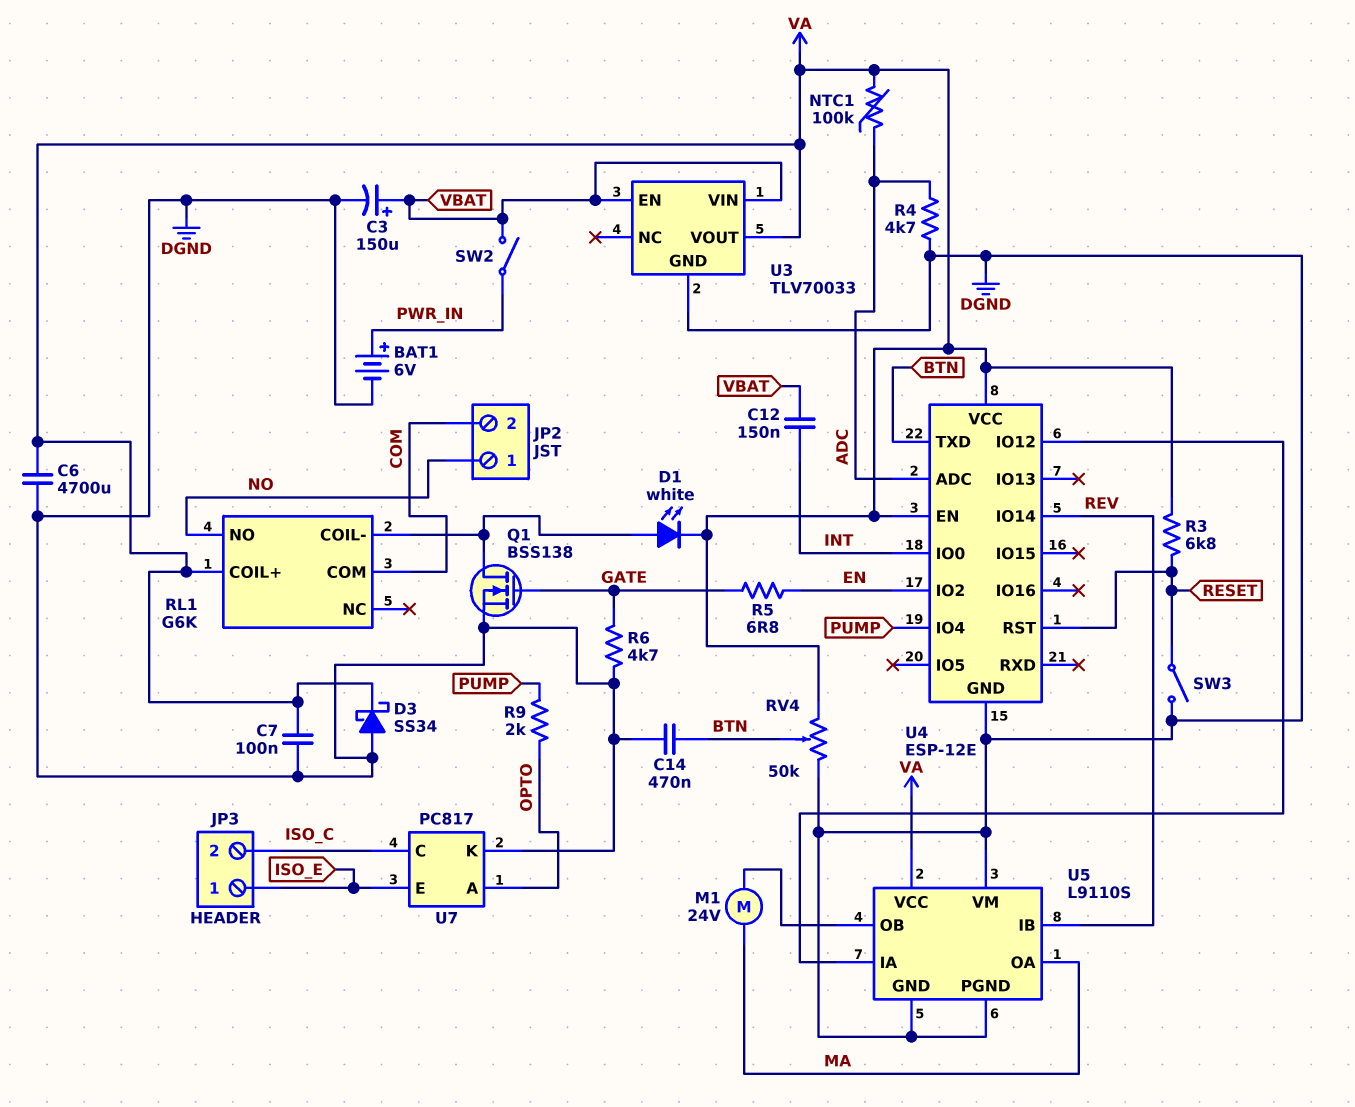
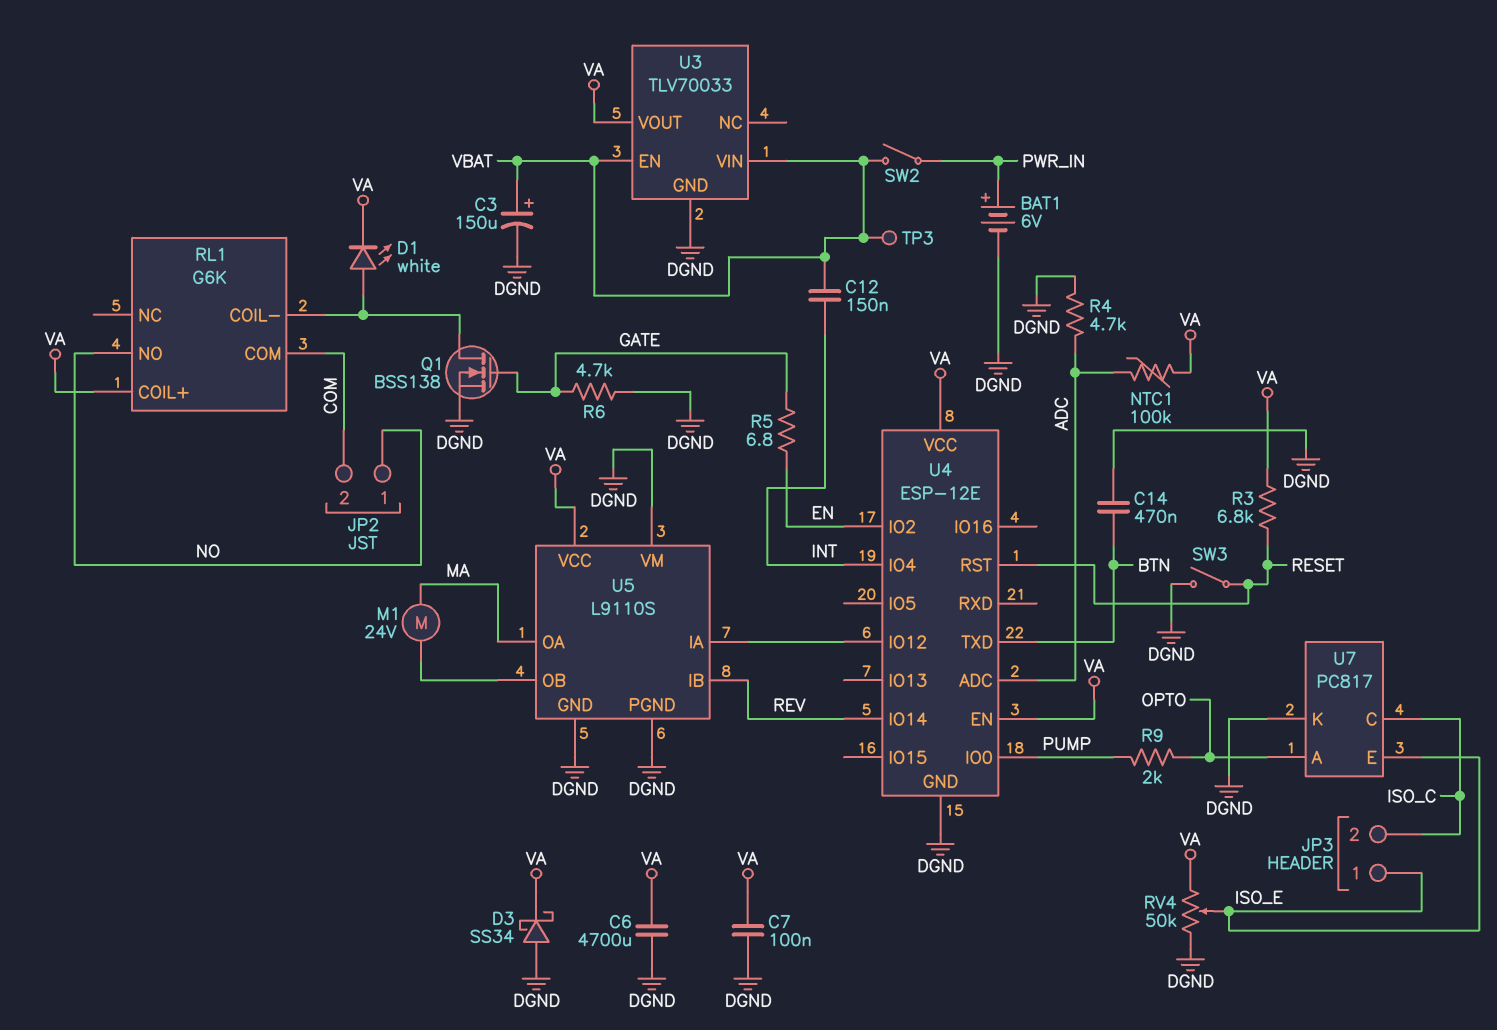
RV4: 50k (DGND, VA, wiper BTN) -> 50k (DGND, VA, wiper ISO_E)
TP3: none -> test point (VBAT)
U4 pin IO0: INT -> PUMP
U4 pin IO4: PUMP -> INT

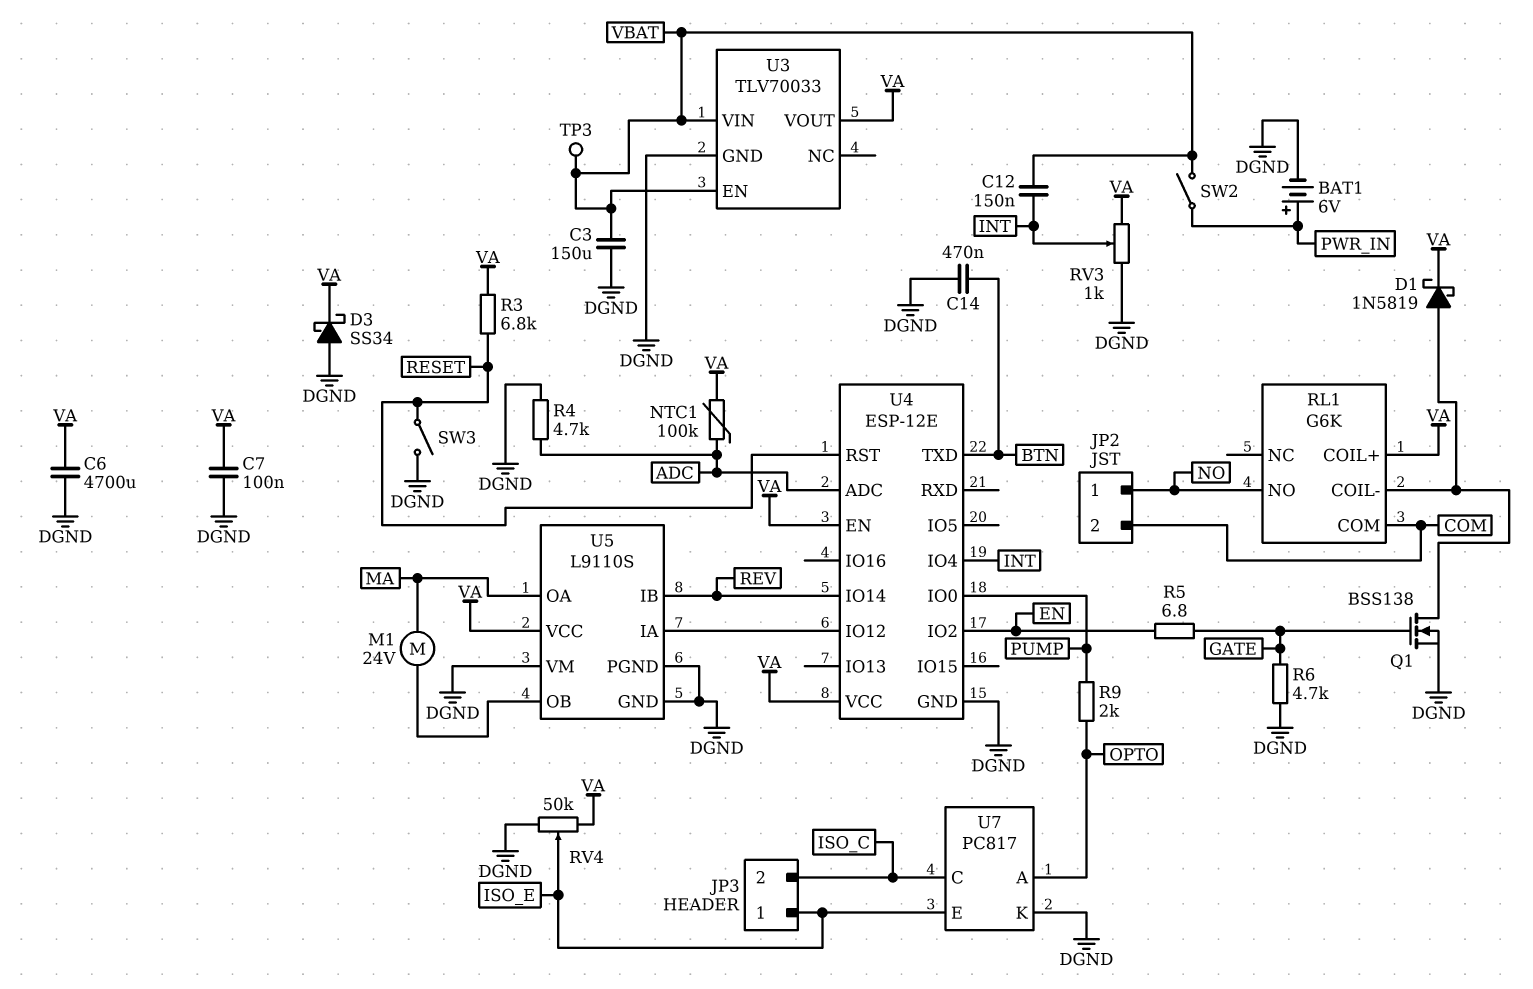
C3: 150uF (plus VBAT, minus DGND) -> 150uF (DGND, VBAT)
D1: LED white (A RL1/COIL-, K VA) -> schottky 1N5819 (A RL1/COIL-, K VA)
RV3: none -> 1k (DGND, VA, wiper INT)

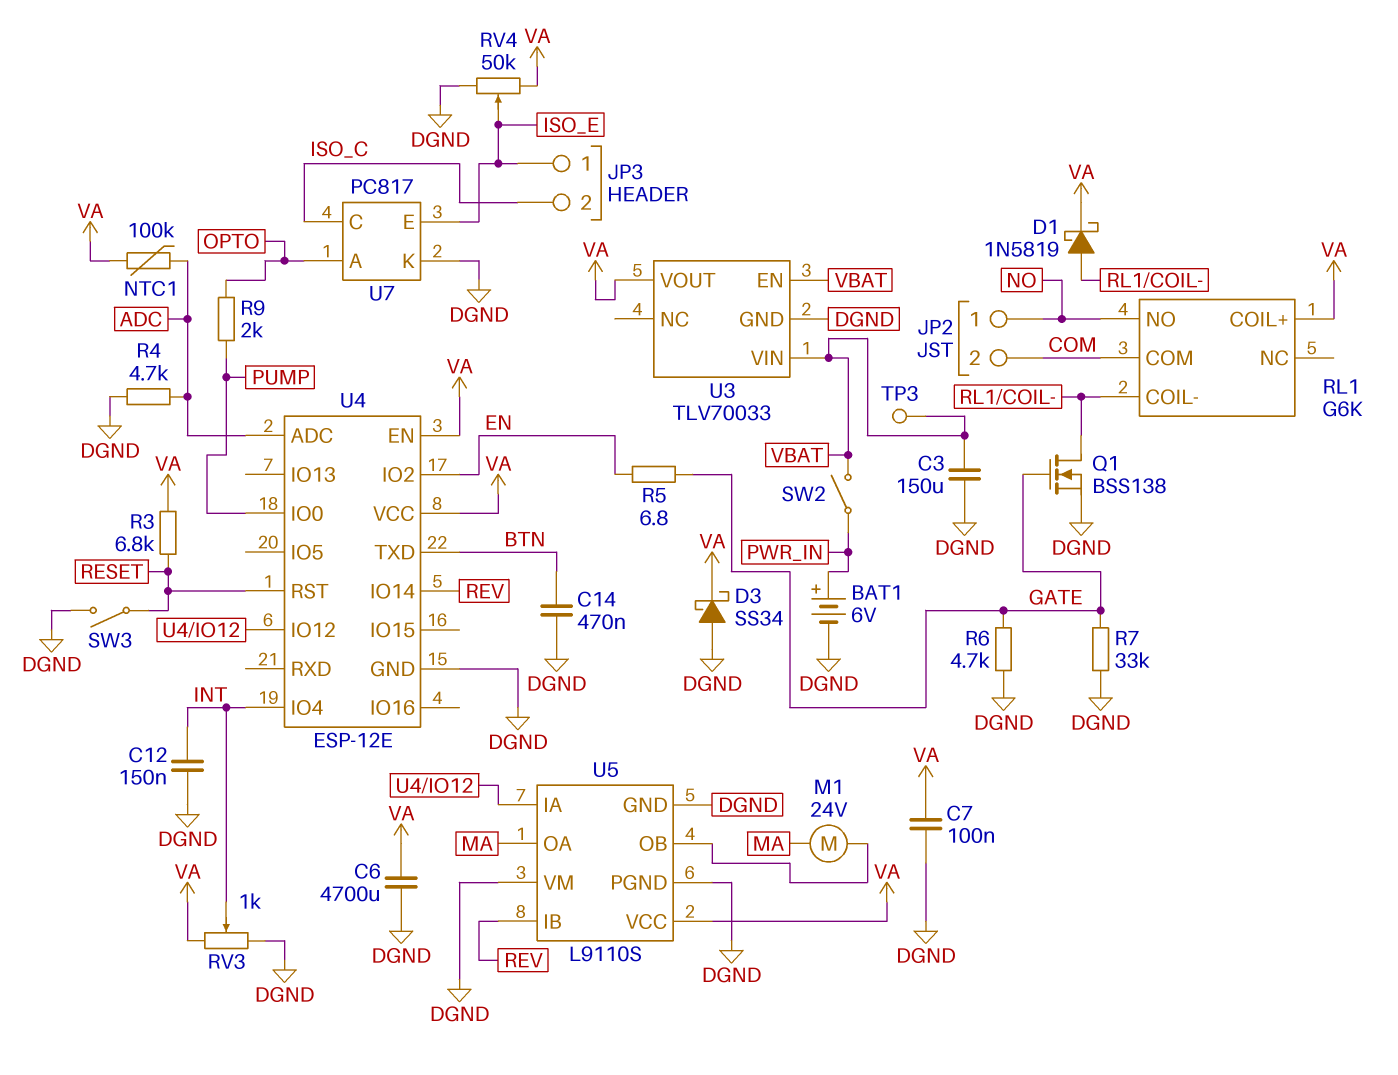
C12: 150nF (INT, VBAT) -> 150nF (DGND, INT)
R7: none -> 33k (DGND, GATE)

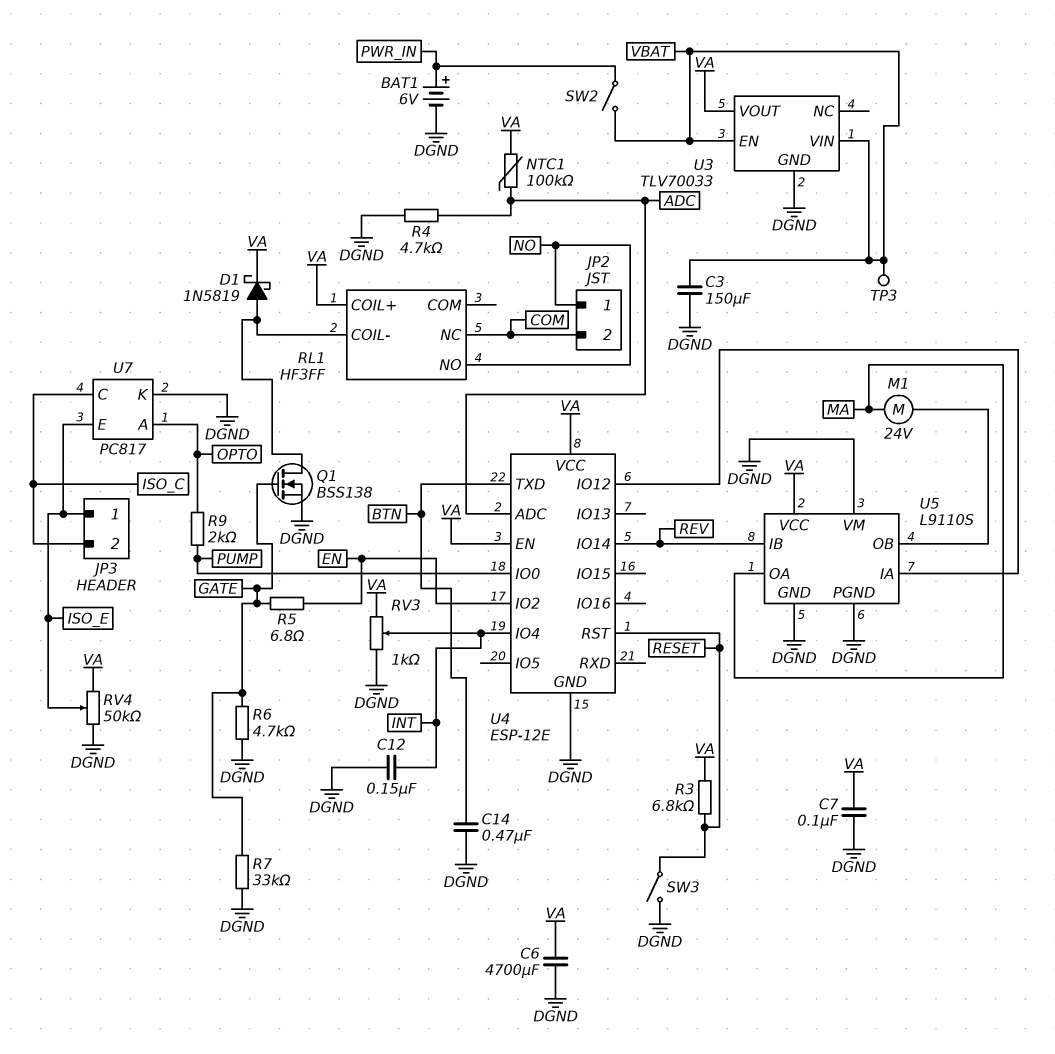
D3: schottky SS34 (A DGND, K VA) -> none
RL1: G6K -> HF3FF
RL1 pin COM: COM -> none
RL1 pin NC: none -> COM

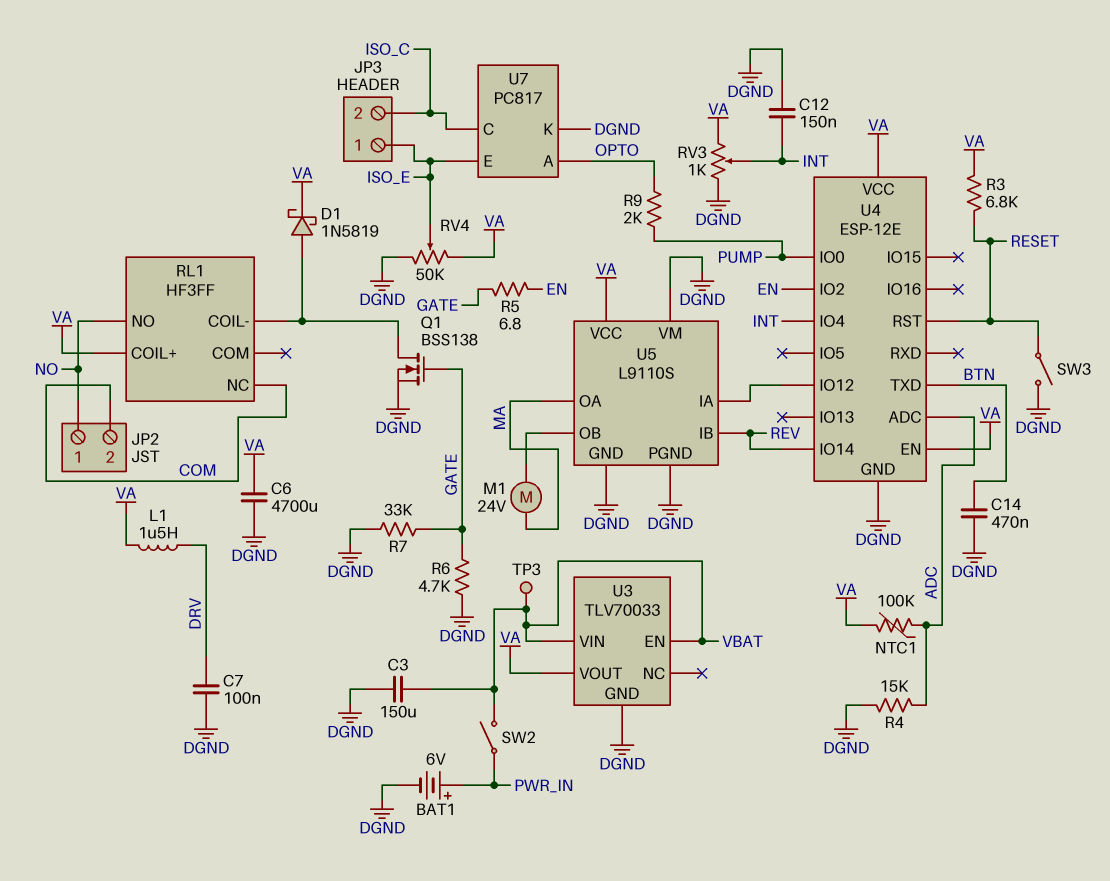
C7: 100nF (DGND, VA) -> 100nF (DGND, DRV)
L1: none -> 1.5uH (DRV, VA)
R4: 4.7k (ADC, DGND) -> 15k (ADC, DGND)

